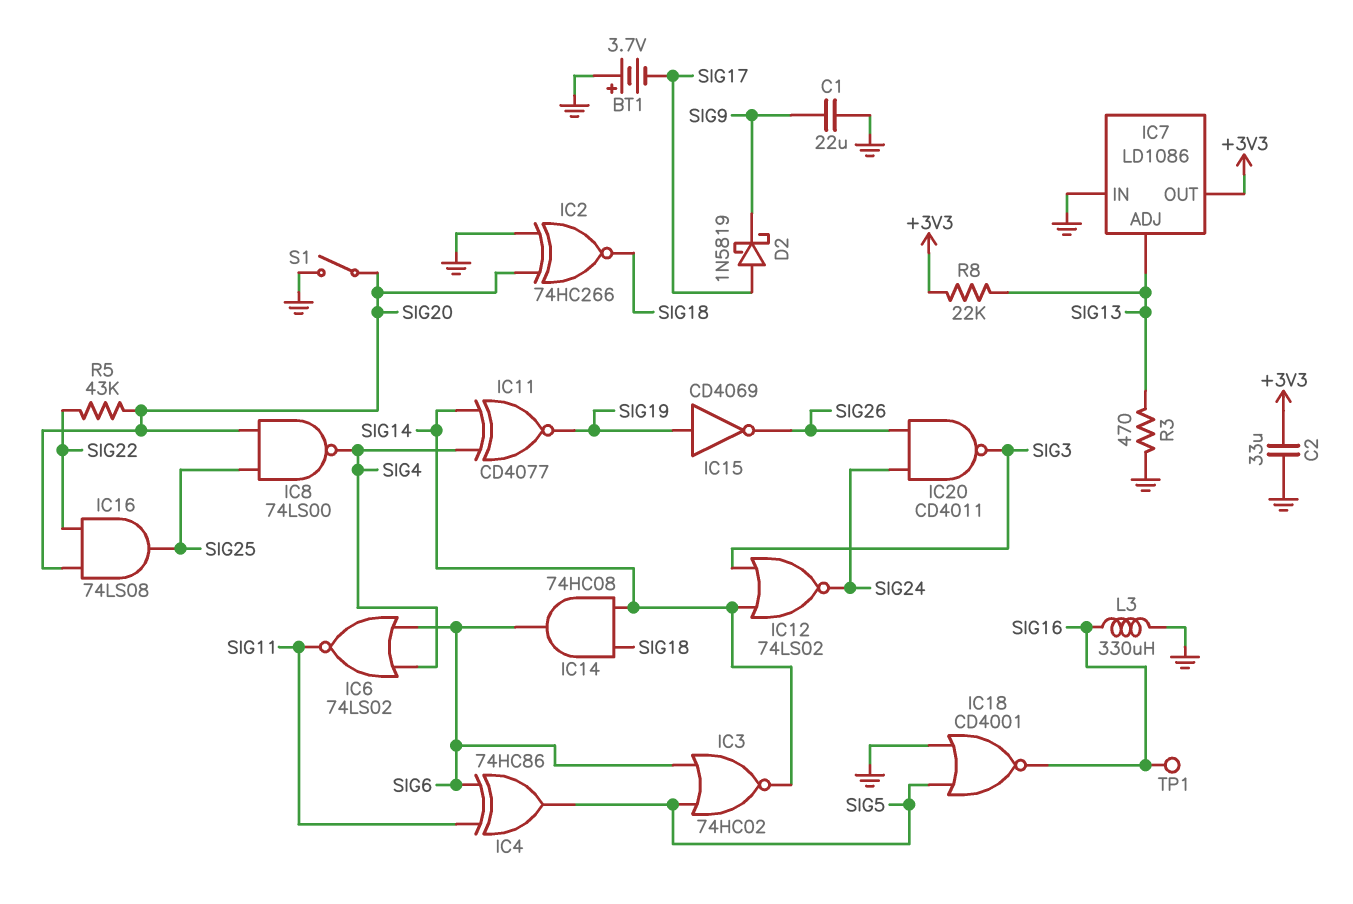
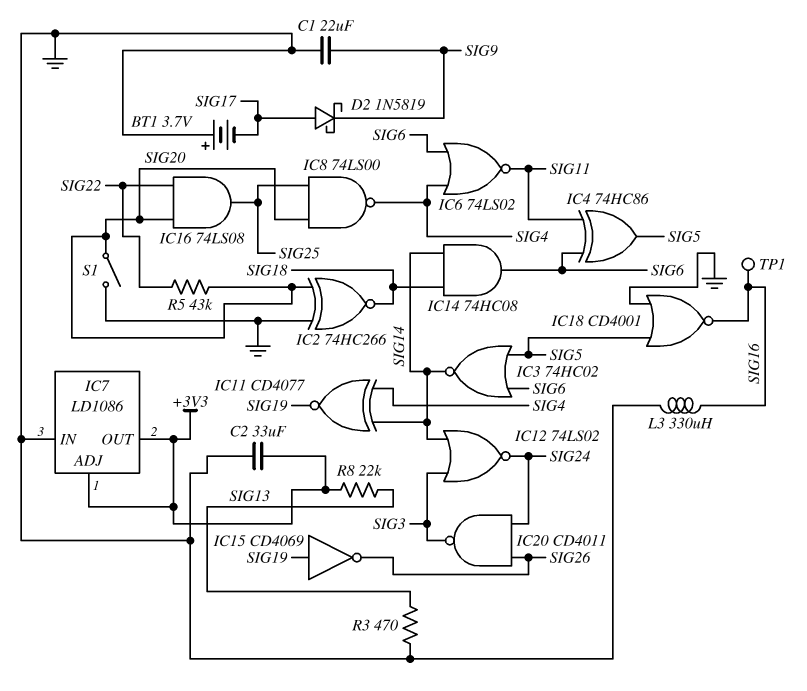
IC7 pin ADJ: SIG13 -> +3V3

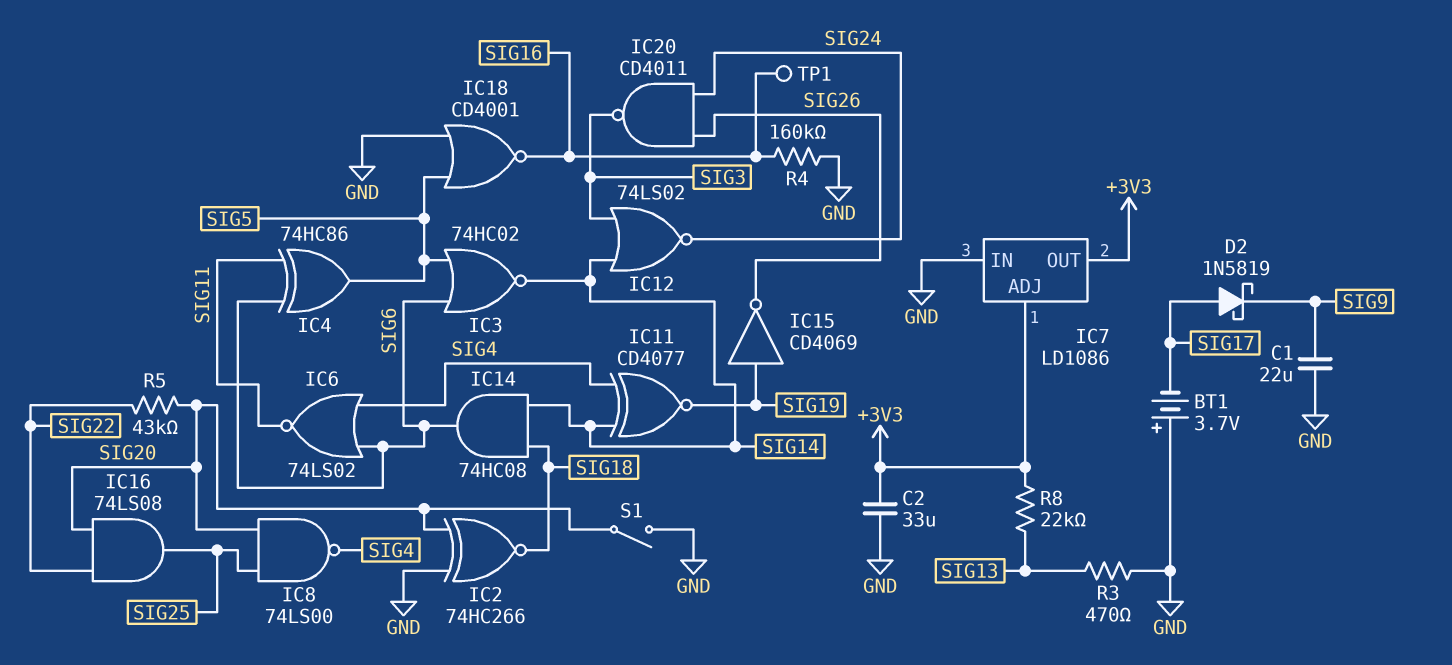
L3: 330uH (GND, SIG16) -> none
R4: none -> 160k (GND, SIG16)

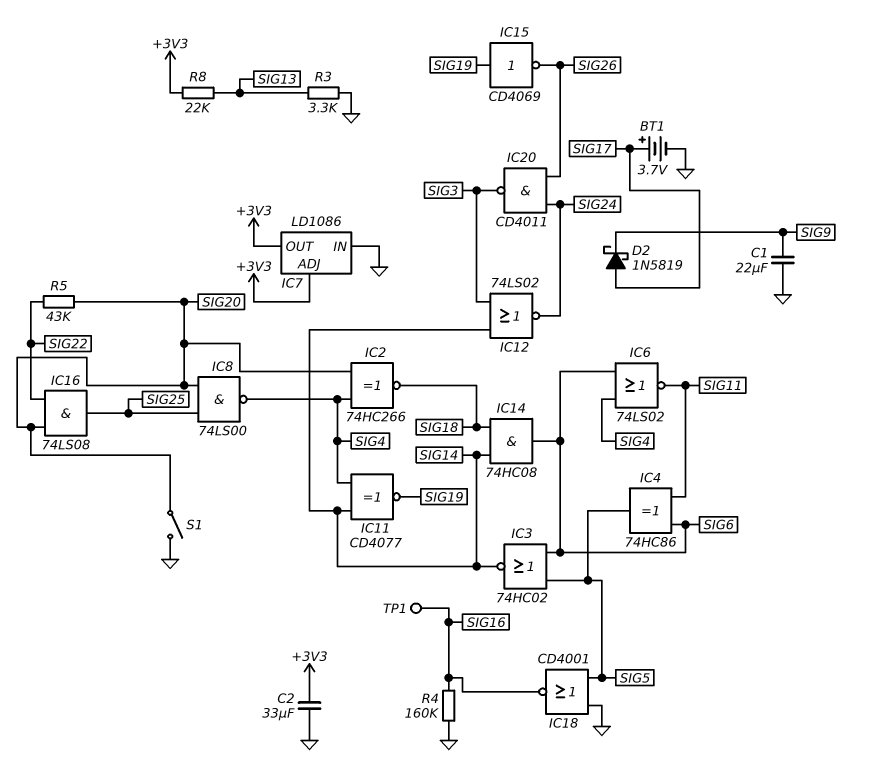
BT1: 3.7V (plus GND, minus SIG17) -> 3.7V (plus SIG17, minus GND)
IC2: XNOR 74HC266 (in GND, in SIG20, out SIG18) -> XNOR 74HC266 (in SIG4, in SIG20, out SIG18)
R3: 470 (GND, SIG13) -> 3.3k (GND, SIG13)

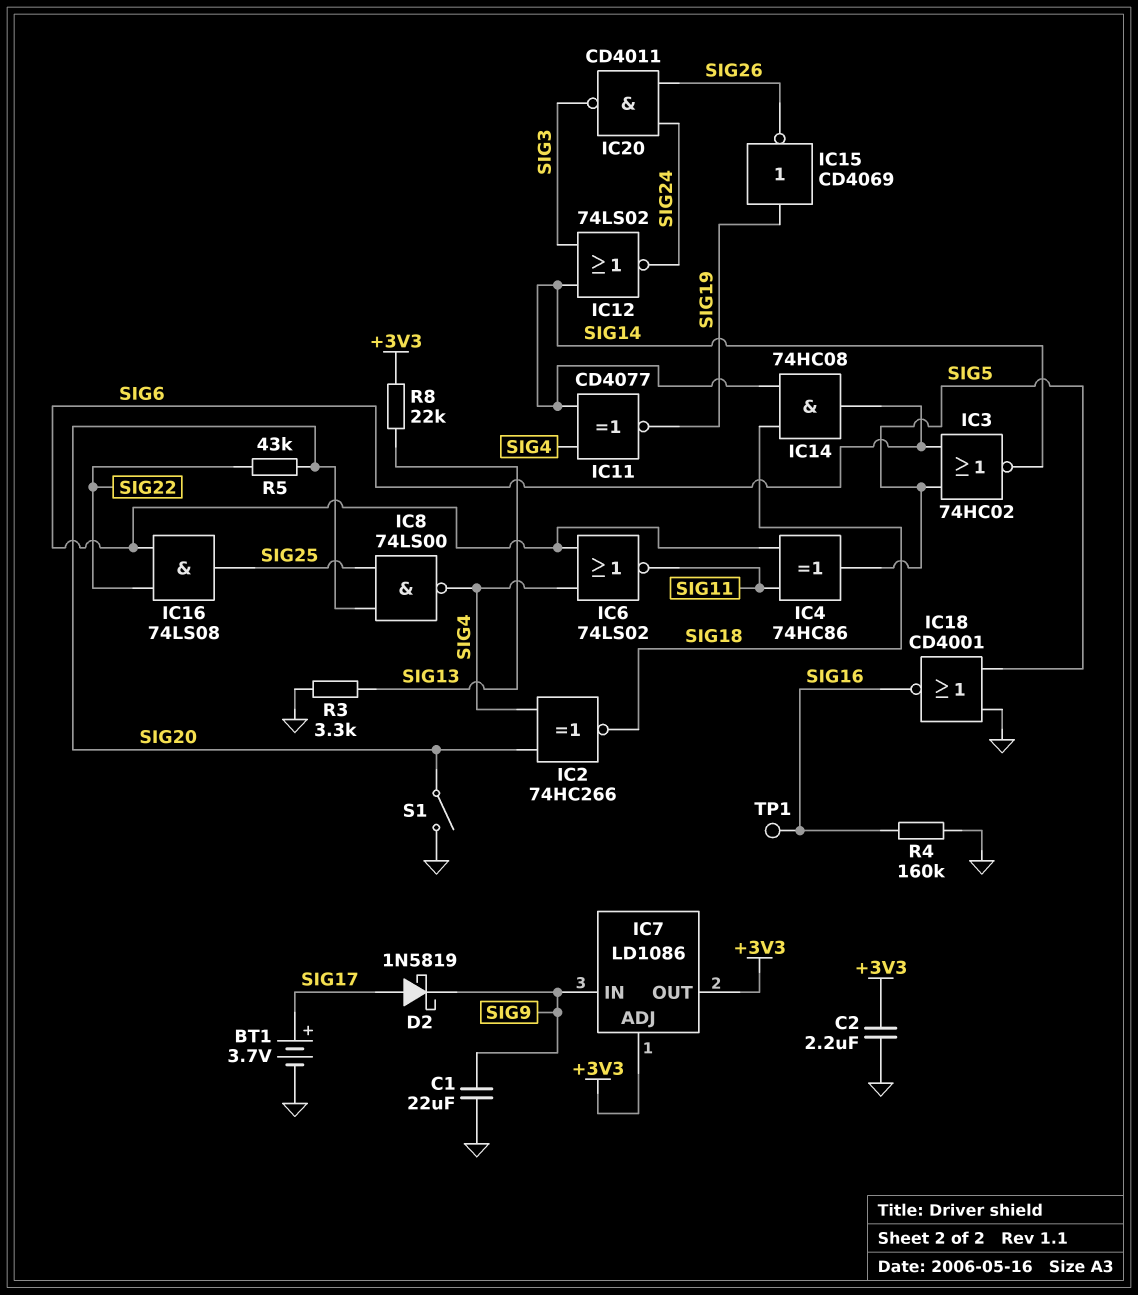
C2: 33uF (+3V3, GND) -> 2.2uF (+3V3, GND)
IC7 pin IN: GND -> SIG9
IC16: AND 74LS08 (in SIG20, in SIG22, out SIG25) -> AND 74LS08 (in SIG6, in SIG22, out SIG25)

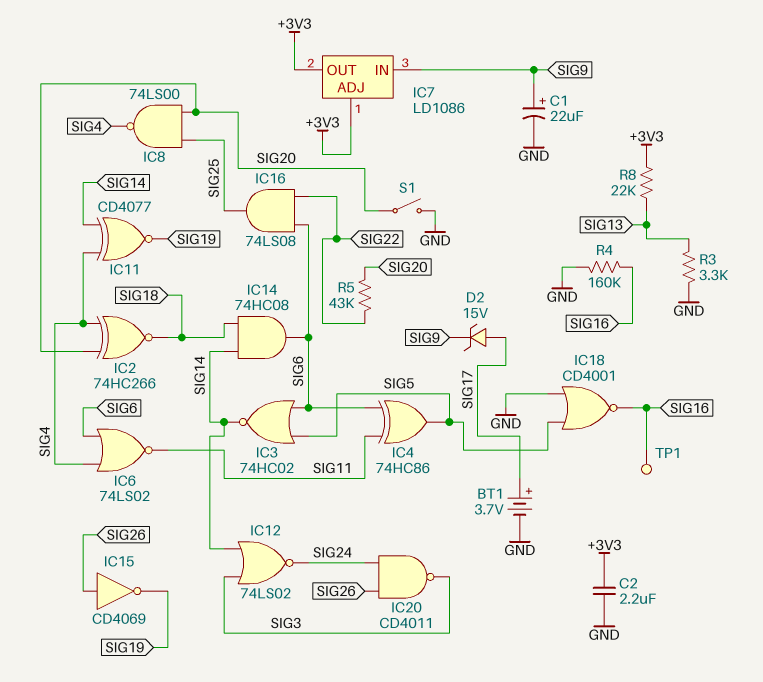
C1: 22uF (GND, SIG9) -> 22uF (plus SIG9, minus GND)
D2: schottky 1N5819 (A SIG17, K SIG9) -> zener 15V (A SIG17, K SIG9)
IC15: NOT CD4069 (in SIG19, out SIG26) -> NOT CD4069 (in SIG26, out SIG19)

